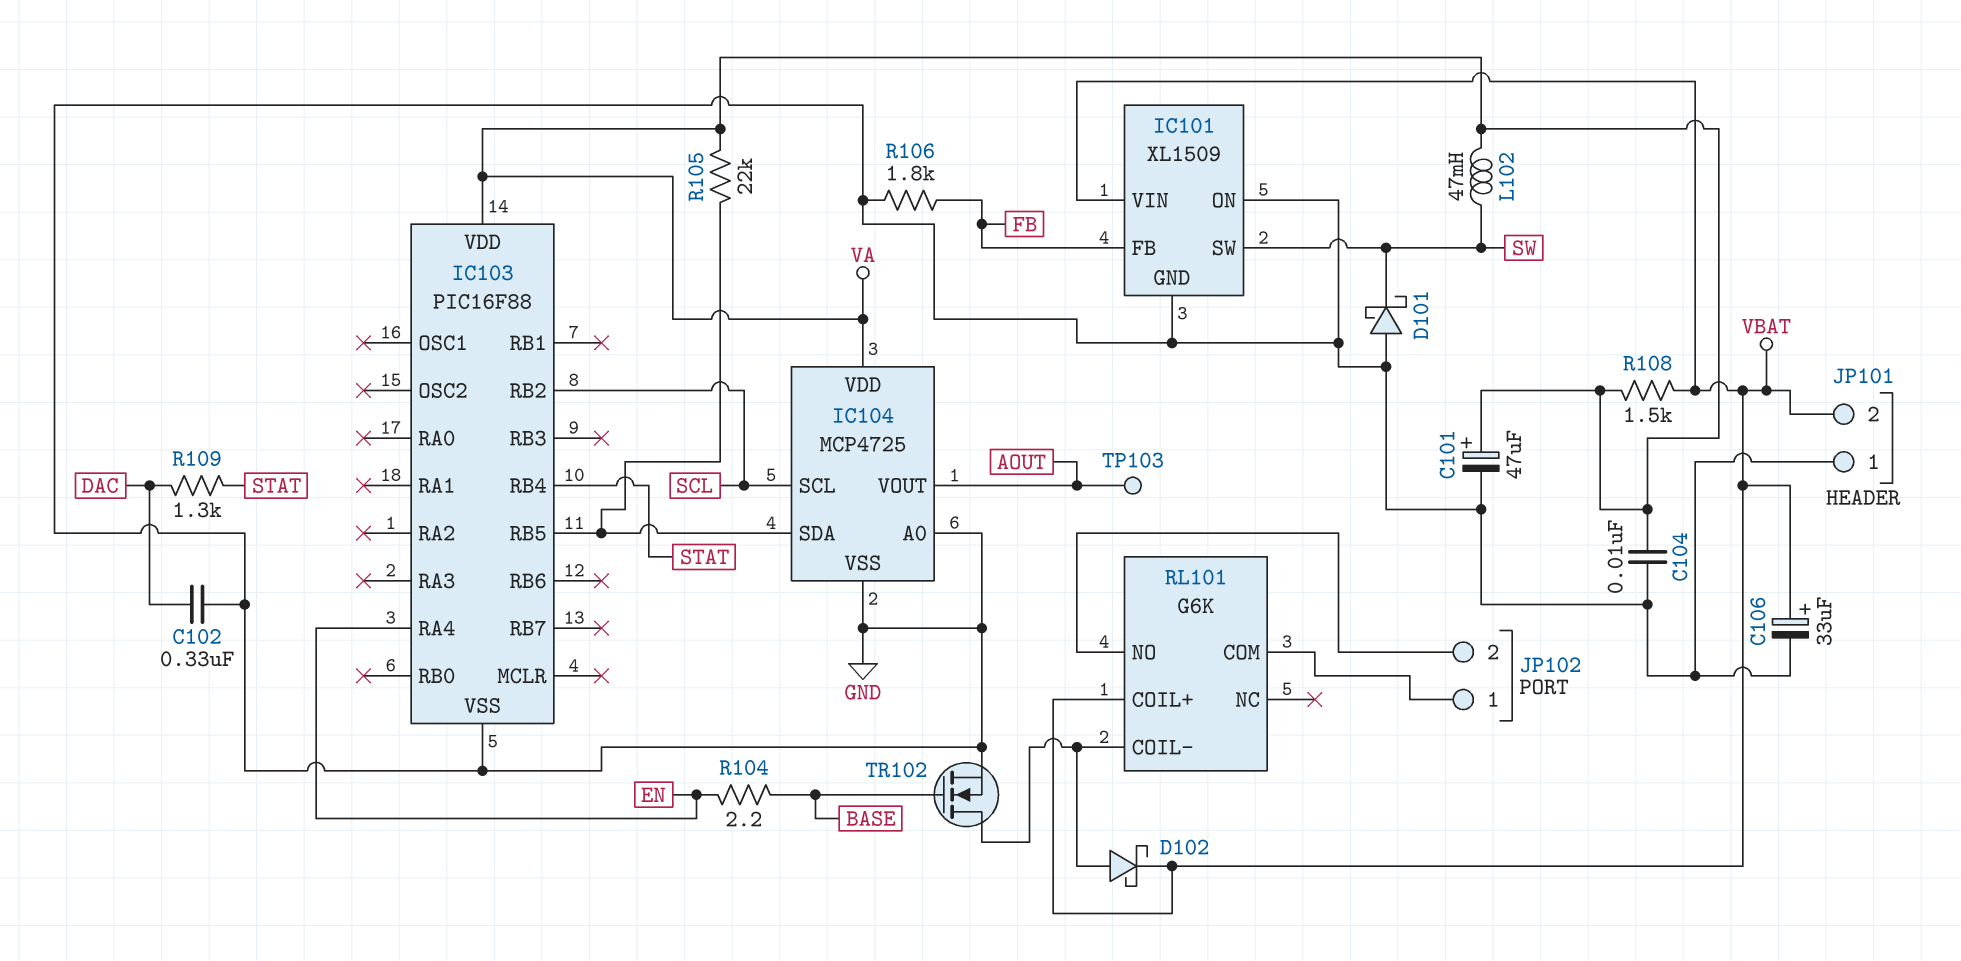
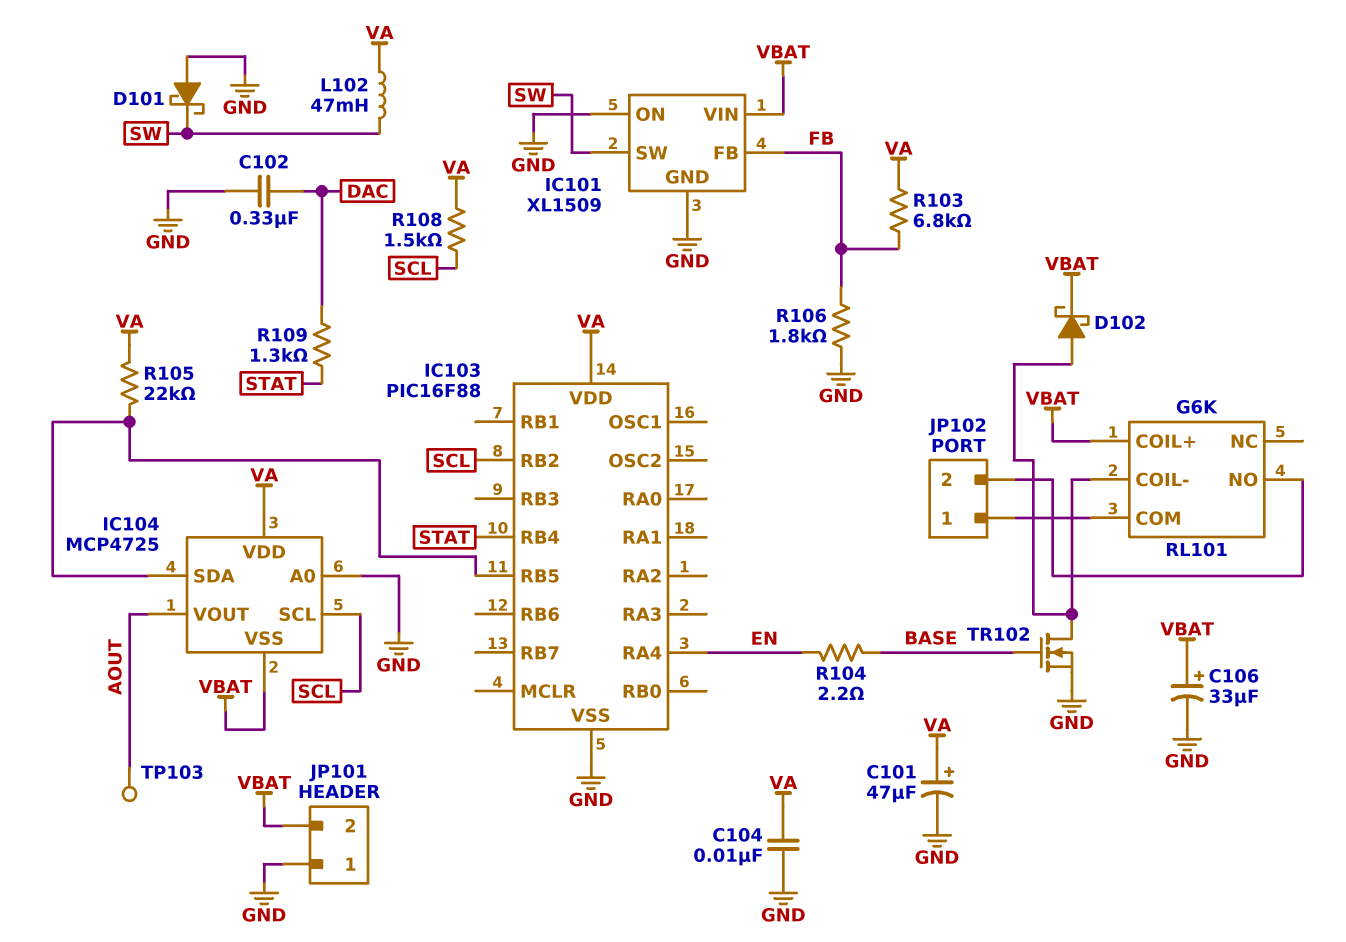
IC104 pin VSS: GND -> VBAT
R103: none -> 6.8k (FB, VA)
R108: 1.5k (VA, VBAT) -> 1.5k (SCL, VA)

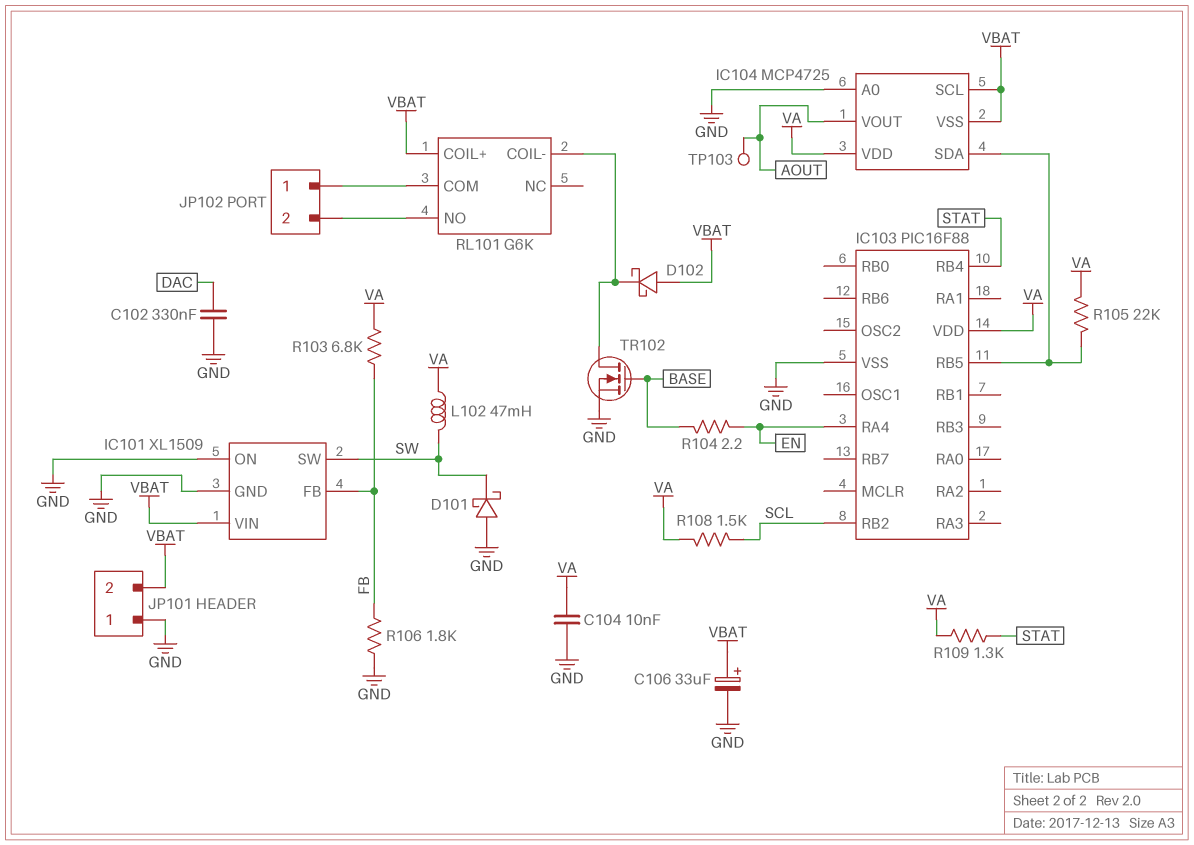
C101: 47uF (plus VA, minus GND) -> none
D102: schottky (A RL101/COIL-, K VBAT) -> schottky (A VBAT, K RL101/COIL-)
IC104 pin SCL: SCL -> VBAT
R109: 1.3k (DAC, STAT) -> 1.3k (STAT, VA)

